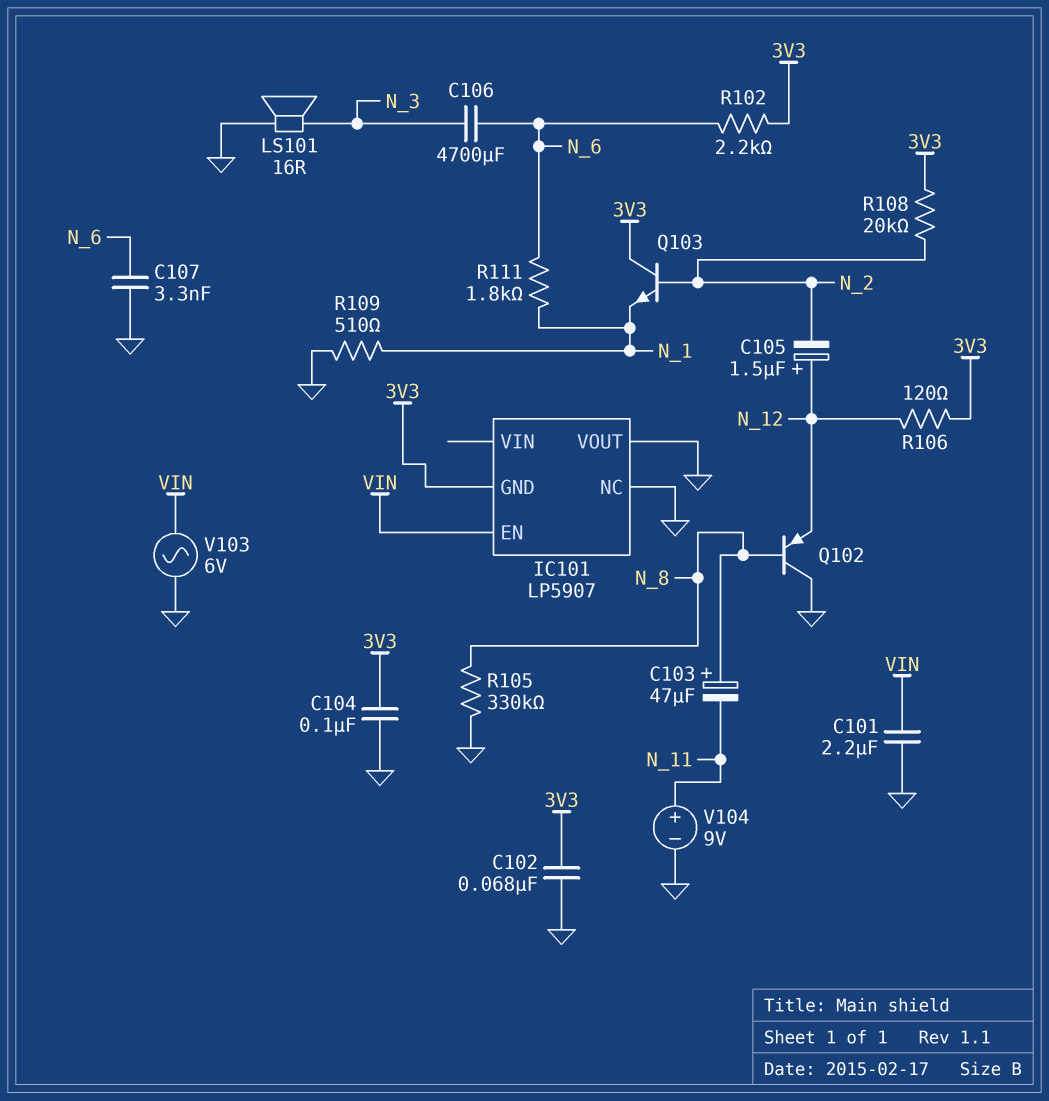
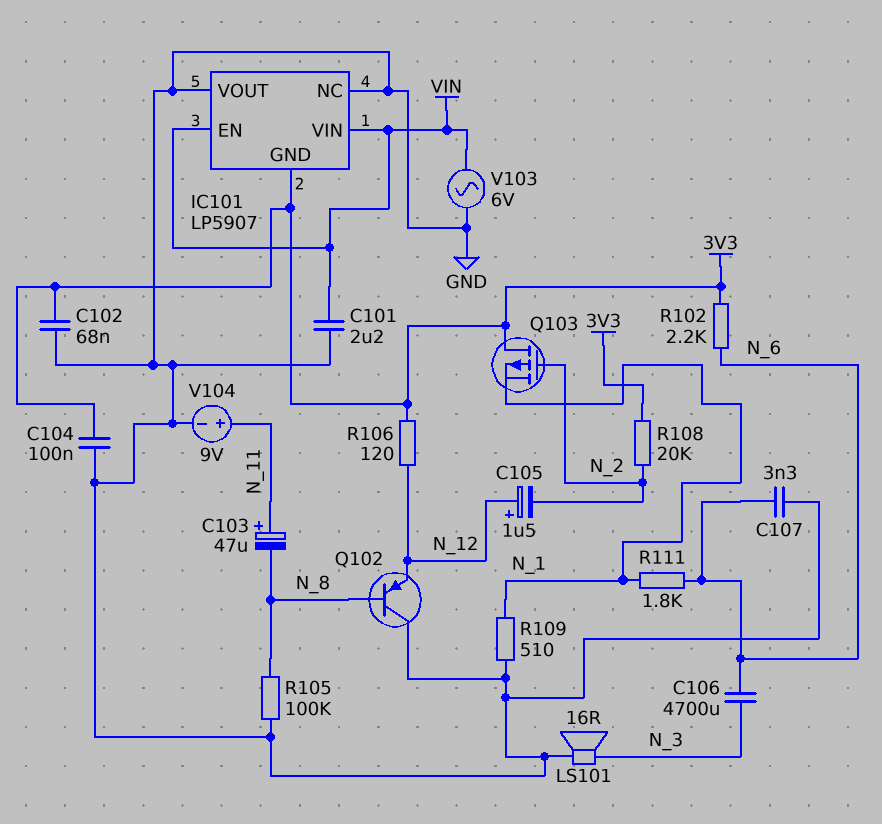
C103: 47uF (plus N_8, minus N_11) -> 47uF (plus N_11, minus N_8)
IC101 pin VIN: none -> VIN
Q103: NPN (B N_2, C 3V3, E N_1) -> PMOS (G N_2, D 3V3, S N_1)
R105: 330k (GND, N_8) -> 100k (GND, N_8)

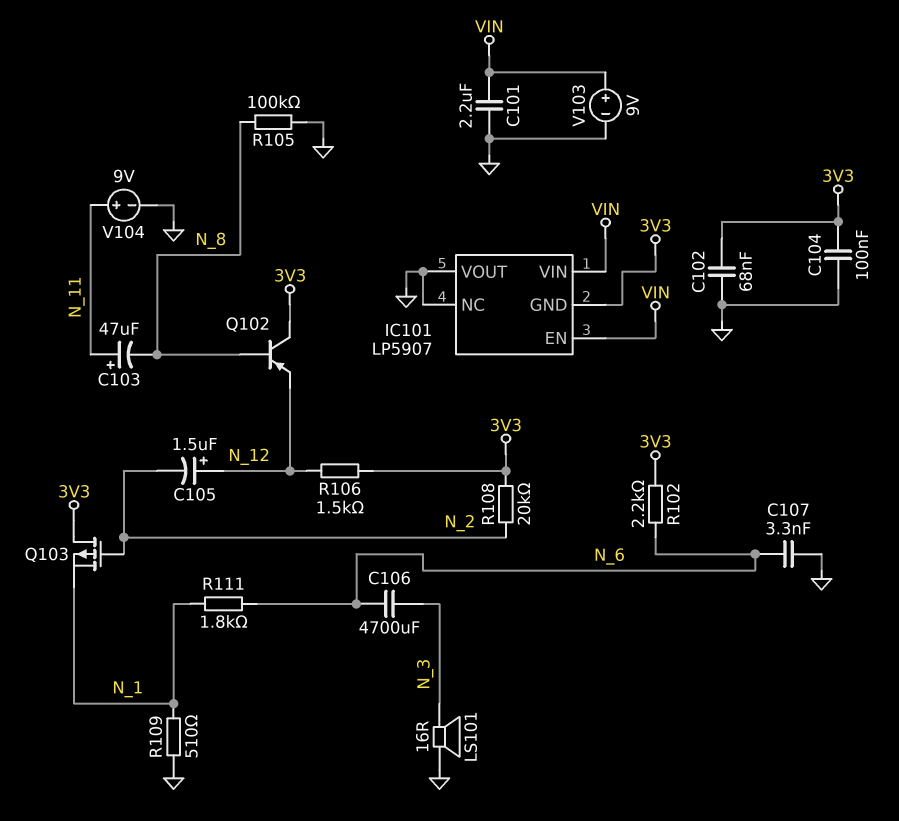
Q102: PNP (B N_8, C GND, E N_12) -> PNP (B N_8, C 3V3, E N_12)
R106: 120 (3V3, N_12) -> 1.5k (3V3, N_12)
V103: AC 6V (GND, VIN) -> 9V (plus VIN, minus GND)

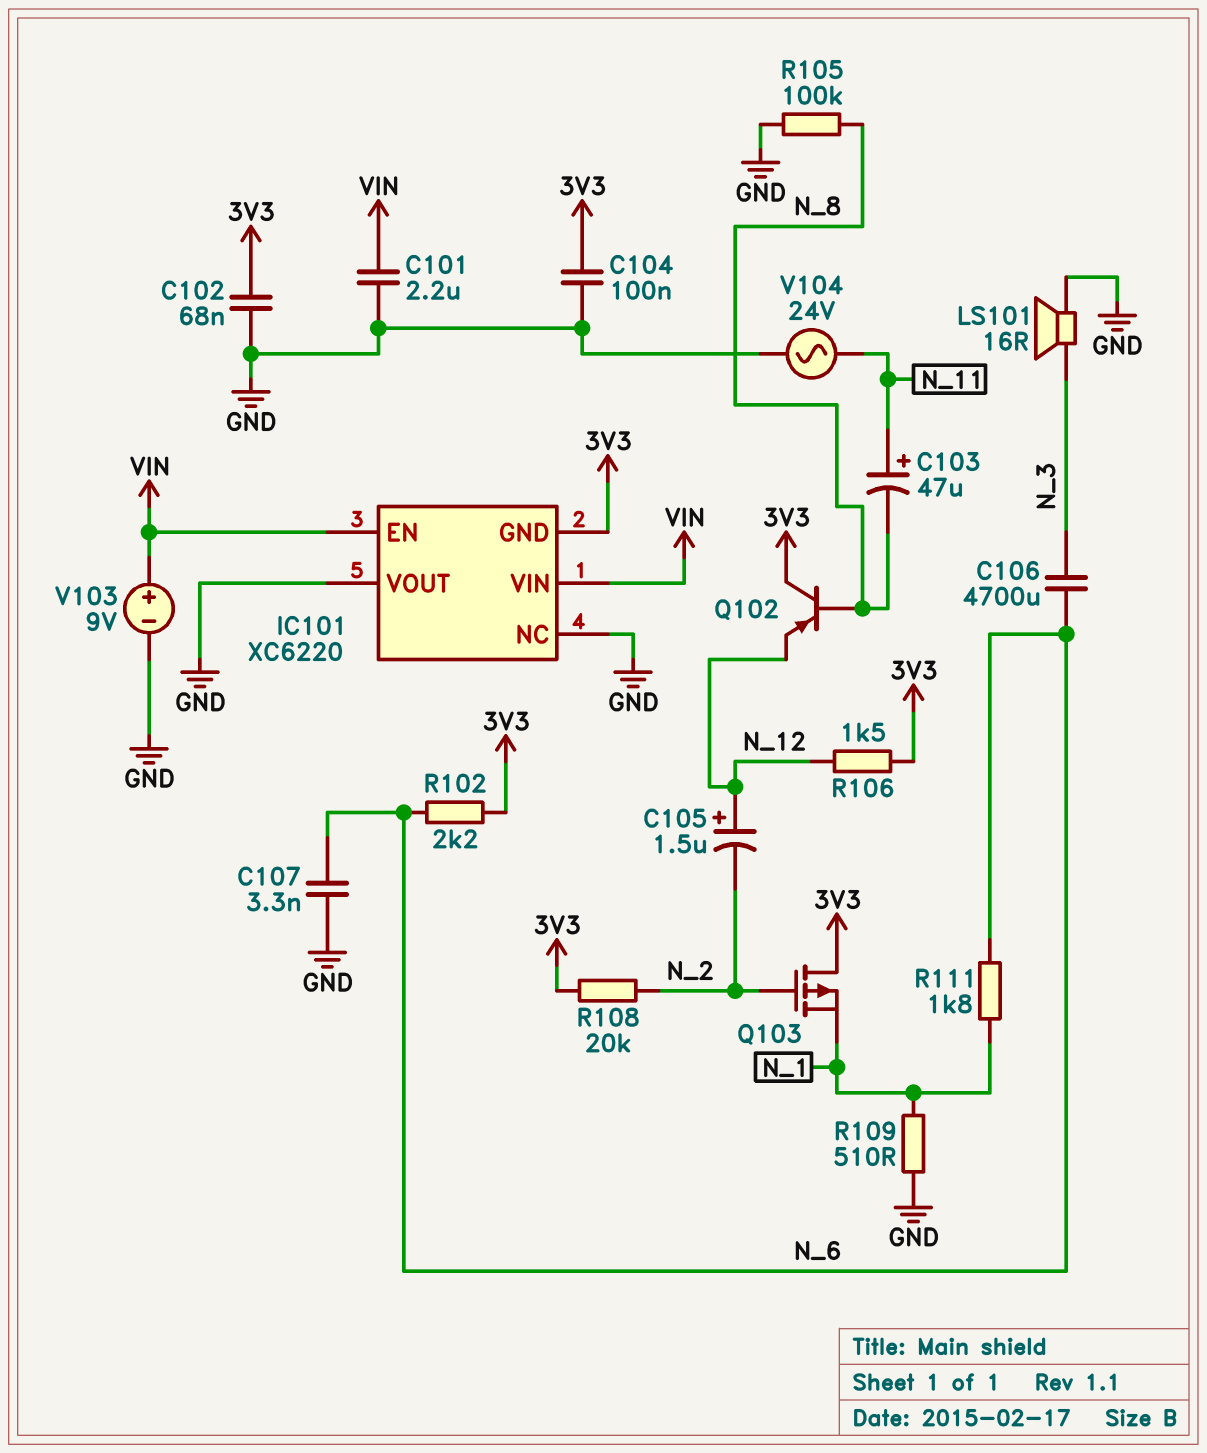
IC101: LP5907 -> XC6220
V104: 9V (plus N_11, minus GND) -> AC 24V (GND, N_11)

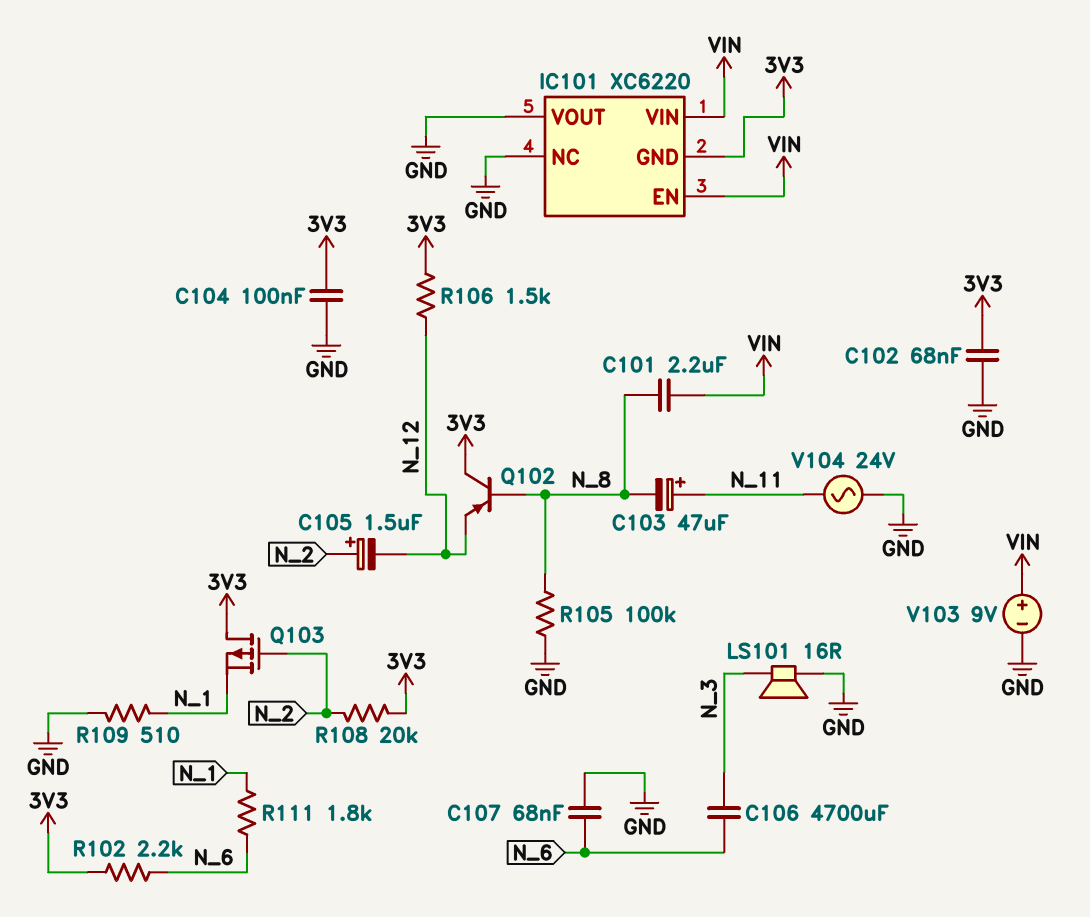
C101: 2.2uF (GND, VIN) -> 2.2uF (N_8, VIN)
C105: 1.5uF (plus N_12, minus N_2) -> 1.5uF (plus N_2, minus N_12)
C107: 3.3nF (GND, N_6) -> 68nF (GND, N_6)

